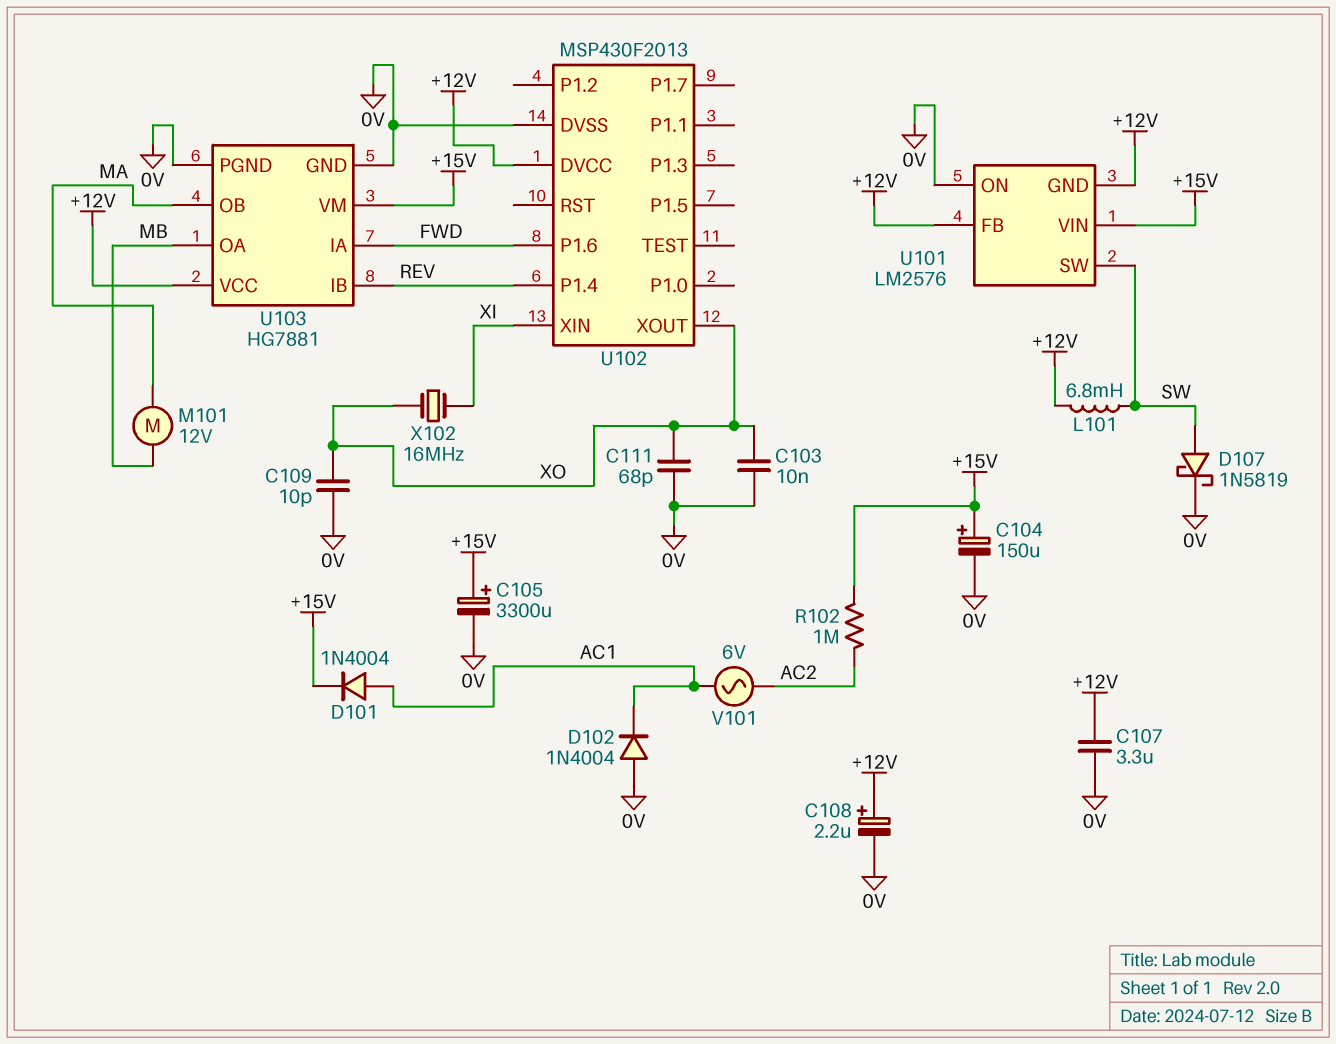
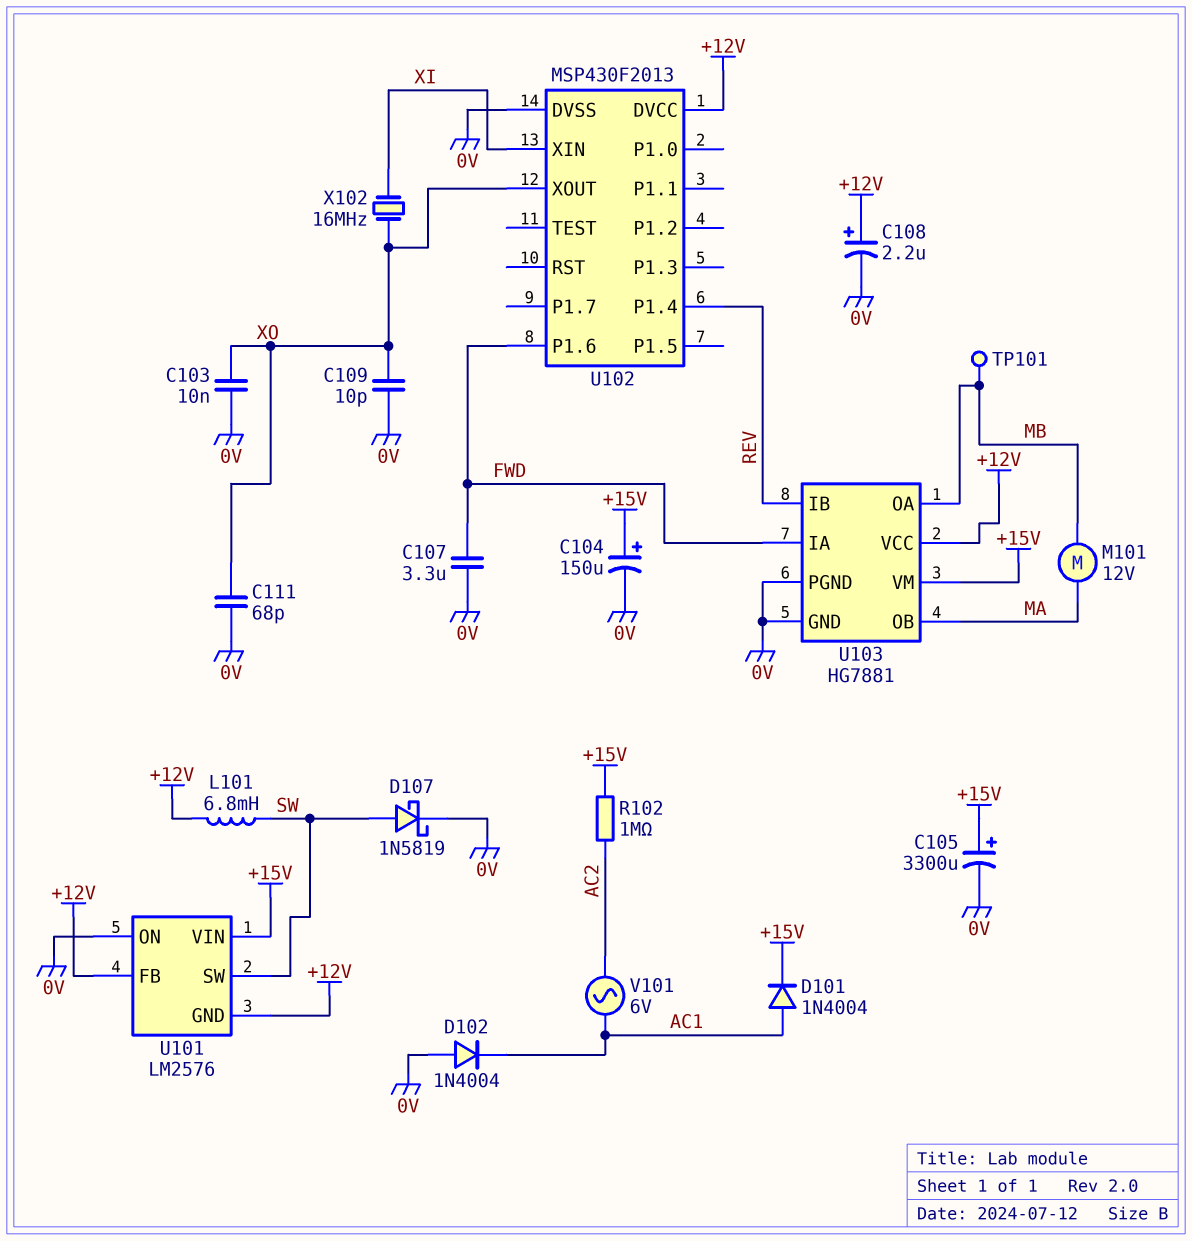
C107: 3.3uF (+12V, 0V) -> 3.3uF (0V, FWD)
TP101: none -> test point (MB)

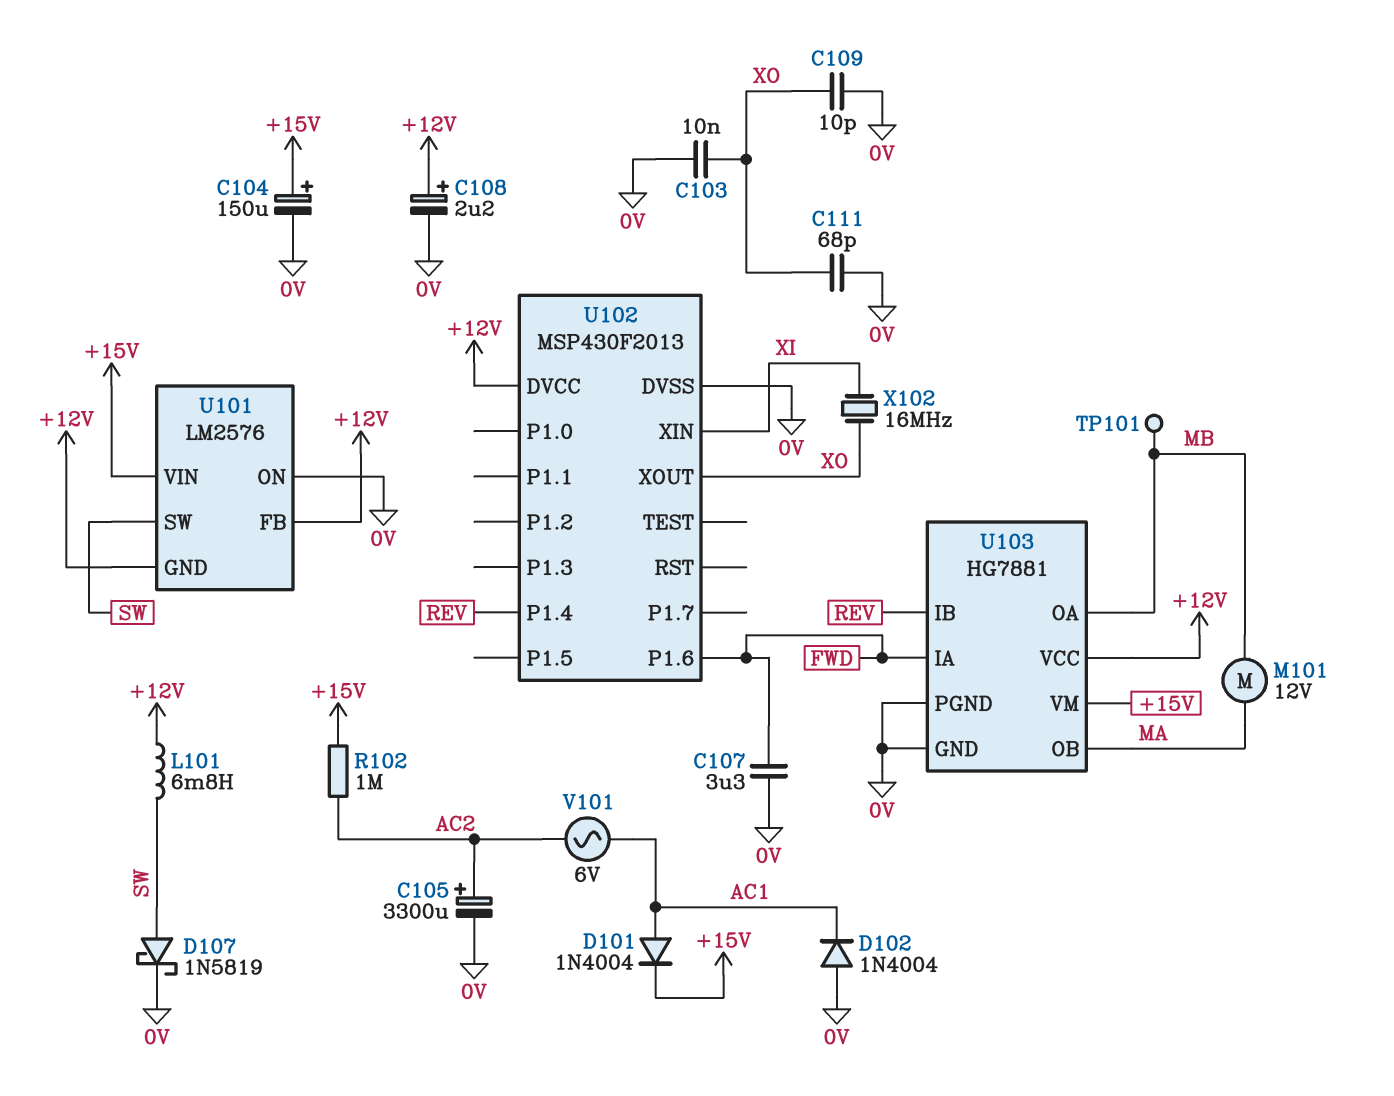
C105: 3300uF (plus +15V, minus 0V) -> 3300uF (plus AC2, minus 0V)

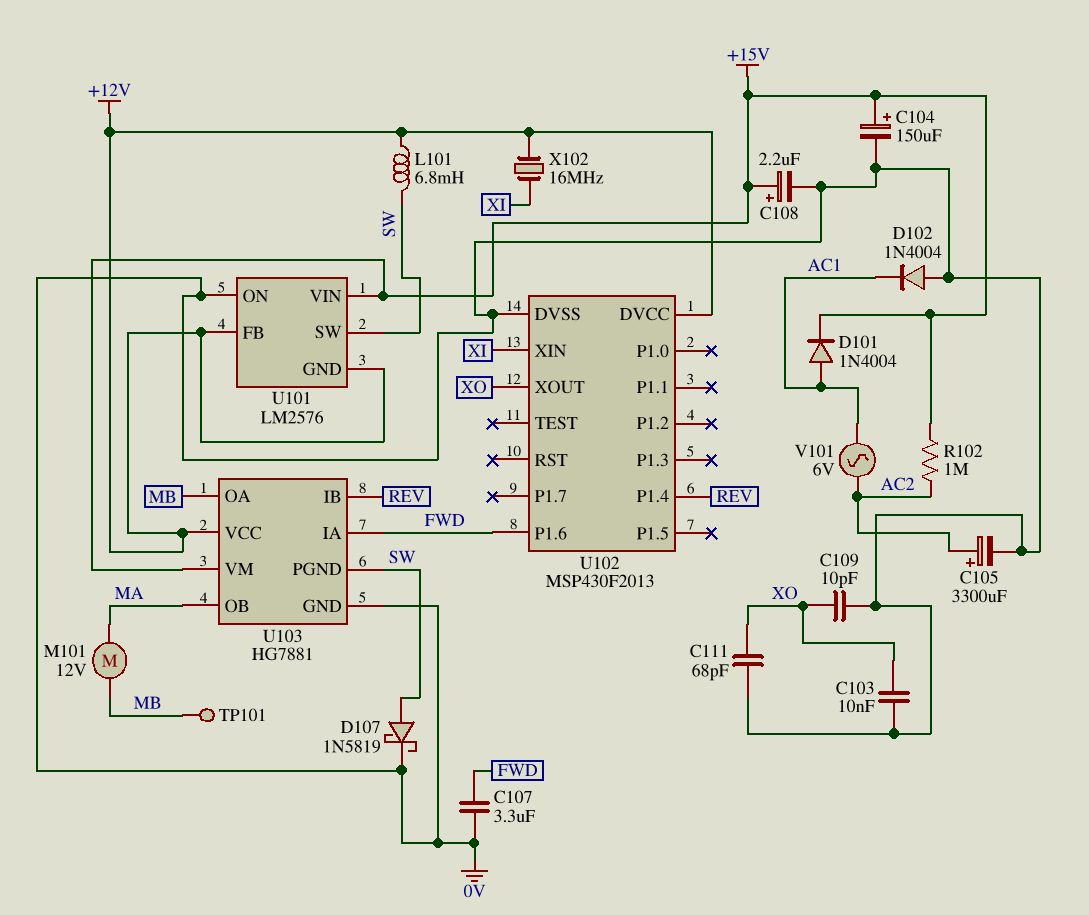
C108: 2.2uF (plus +12V, minus 0V) -> 2.2uF (plus +15V, minus 0V)
U103 pin PGND: 0V -> SW
X102: 16MHz (XI, XO) -> 16MHz (+12V, XI)

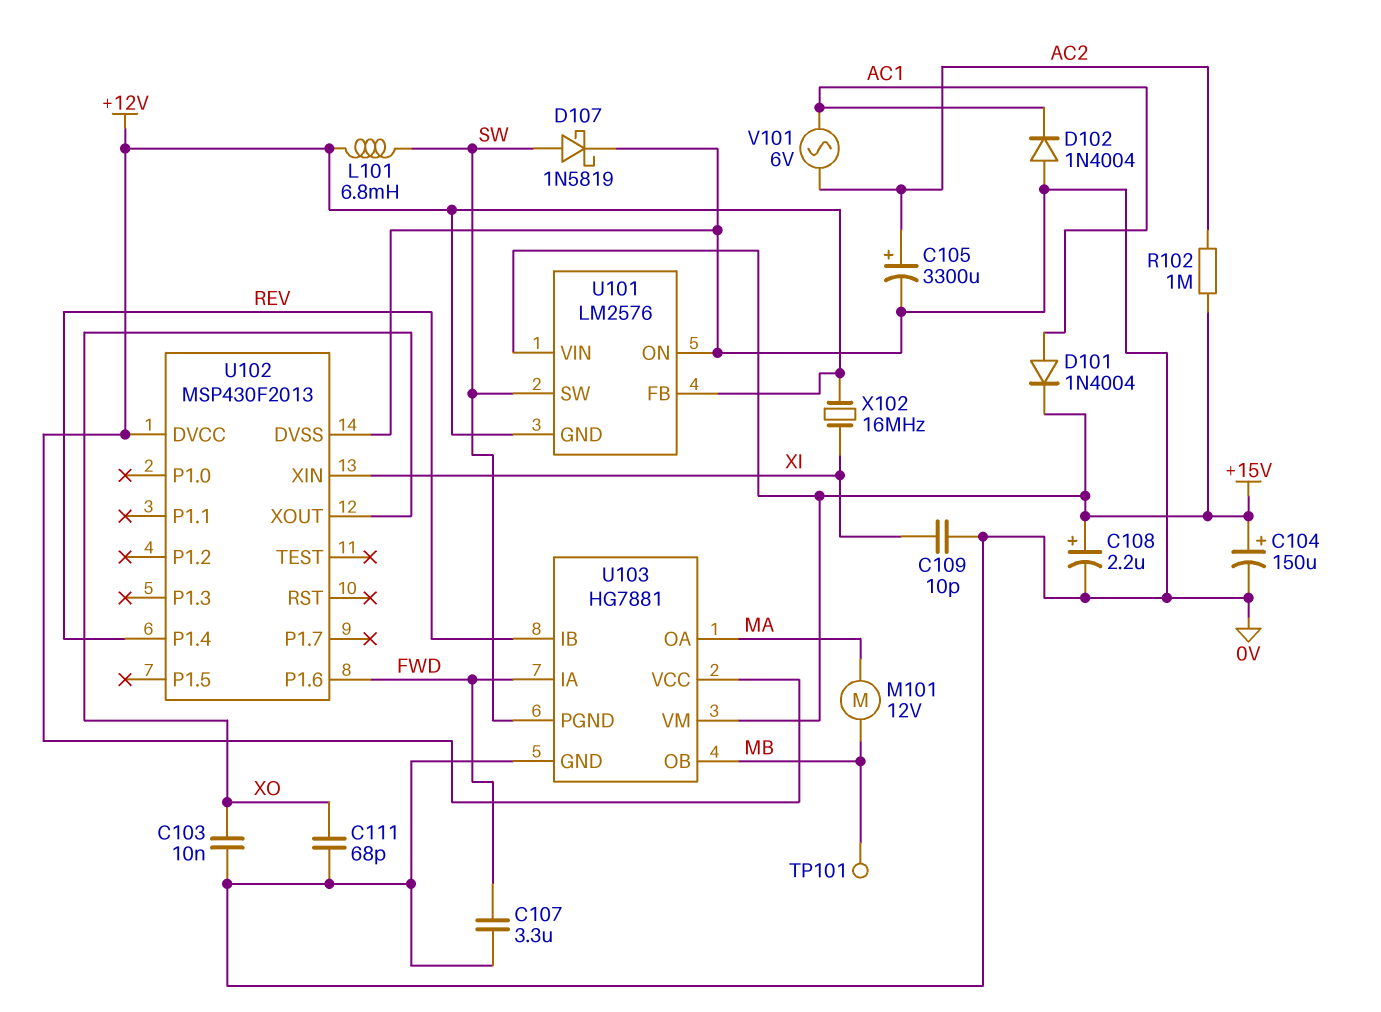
C109: 10pF (0V, XO) -> 10pF (0V, XI)
U103 pin OA: MB -> MA
U103 pin OB: MA -> MB

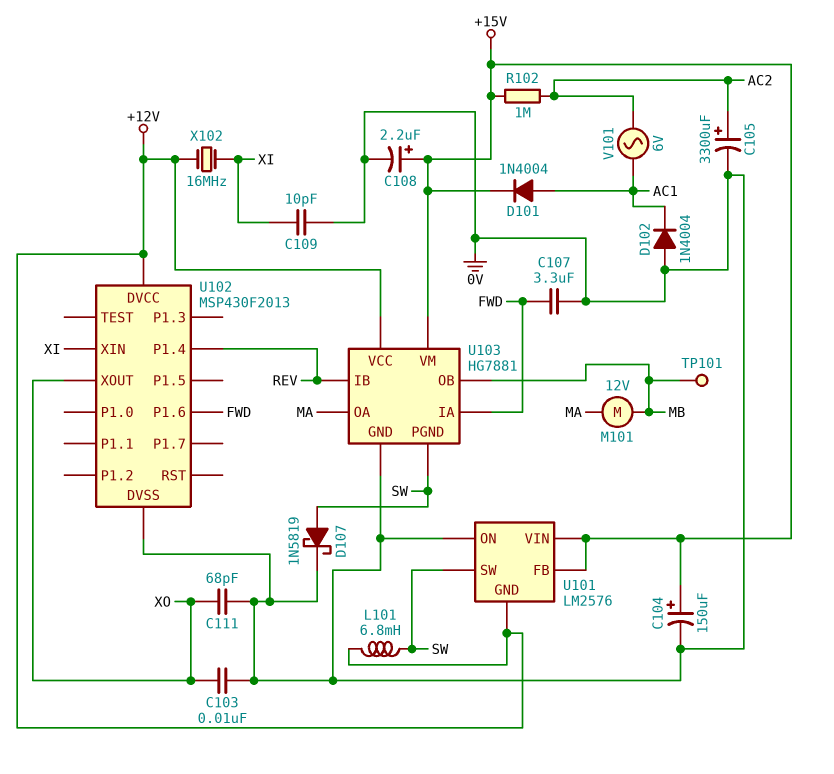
U101 pin FB: +12V -> +15V

